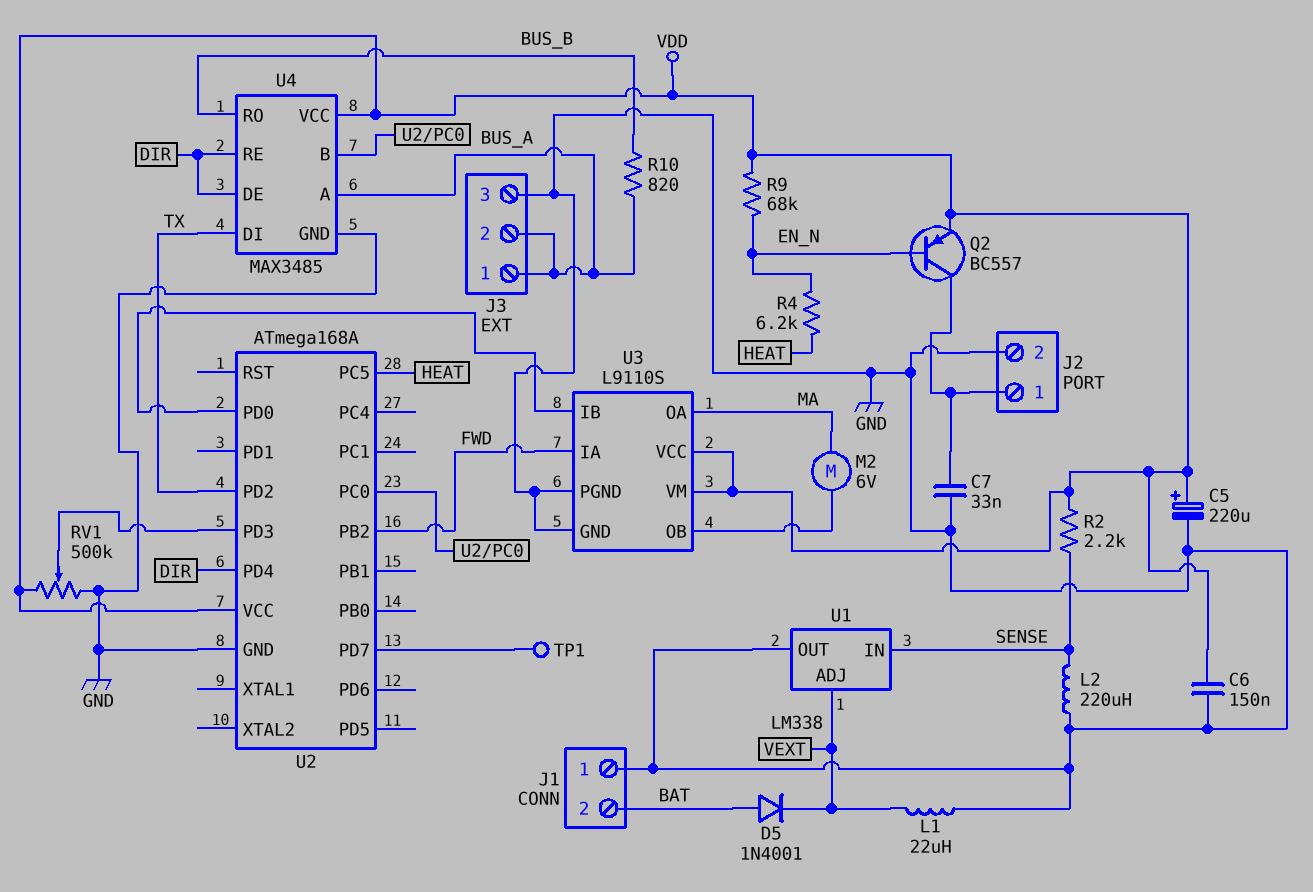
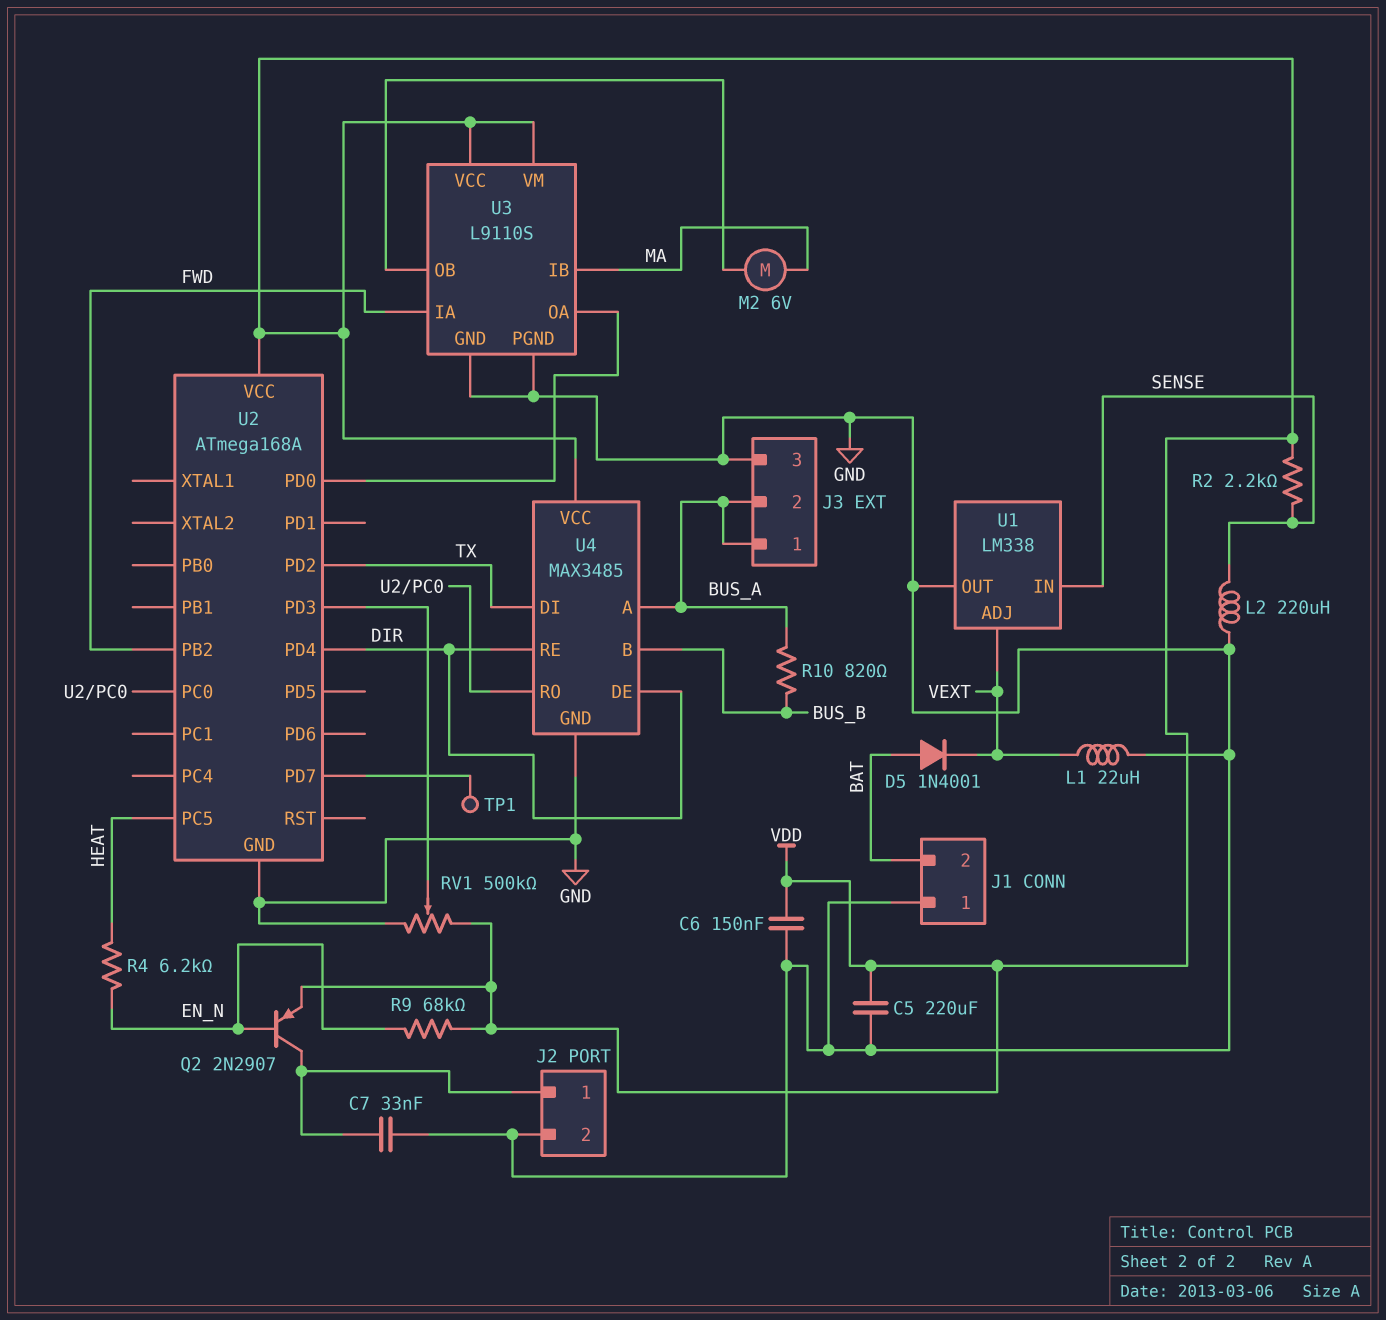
C5: 220uF (plus VDD, minus GND) -> 220uF (GND, VDD)
Q2: PNP BC557 (B EN_N, C J2/1, E VDD) -> PNP 2N2907 (B EN_N, C J2/1, E VDD)
U3 pin IB: U2/PD0 -> MA
U3 pin OA: MA -> U2/PD0
U4 pin B: U2/PC0 -> BUS_B
U4 pin RO: BUS_B -> U2/PC0

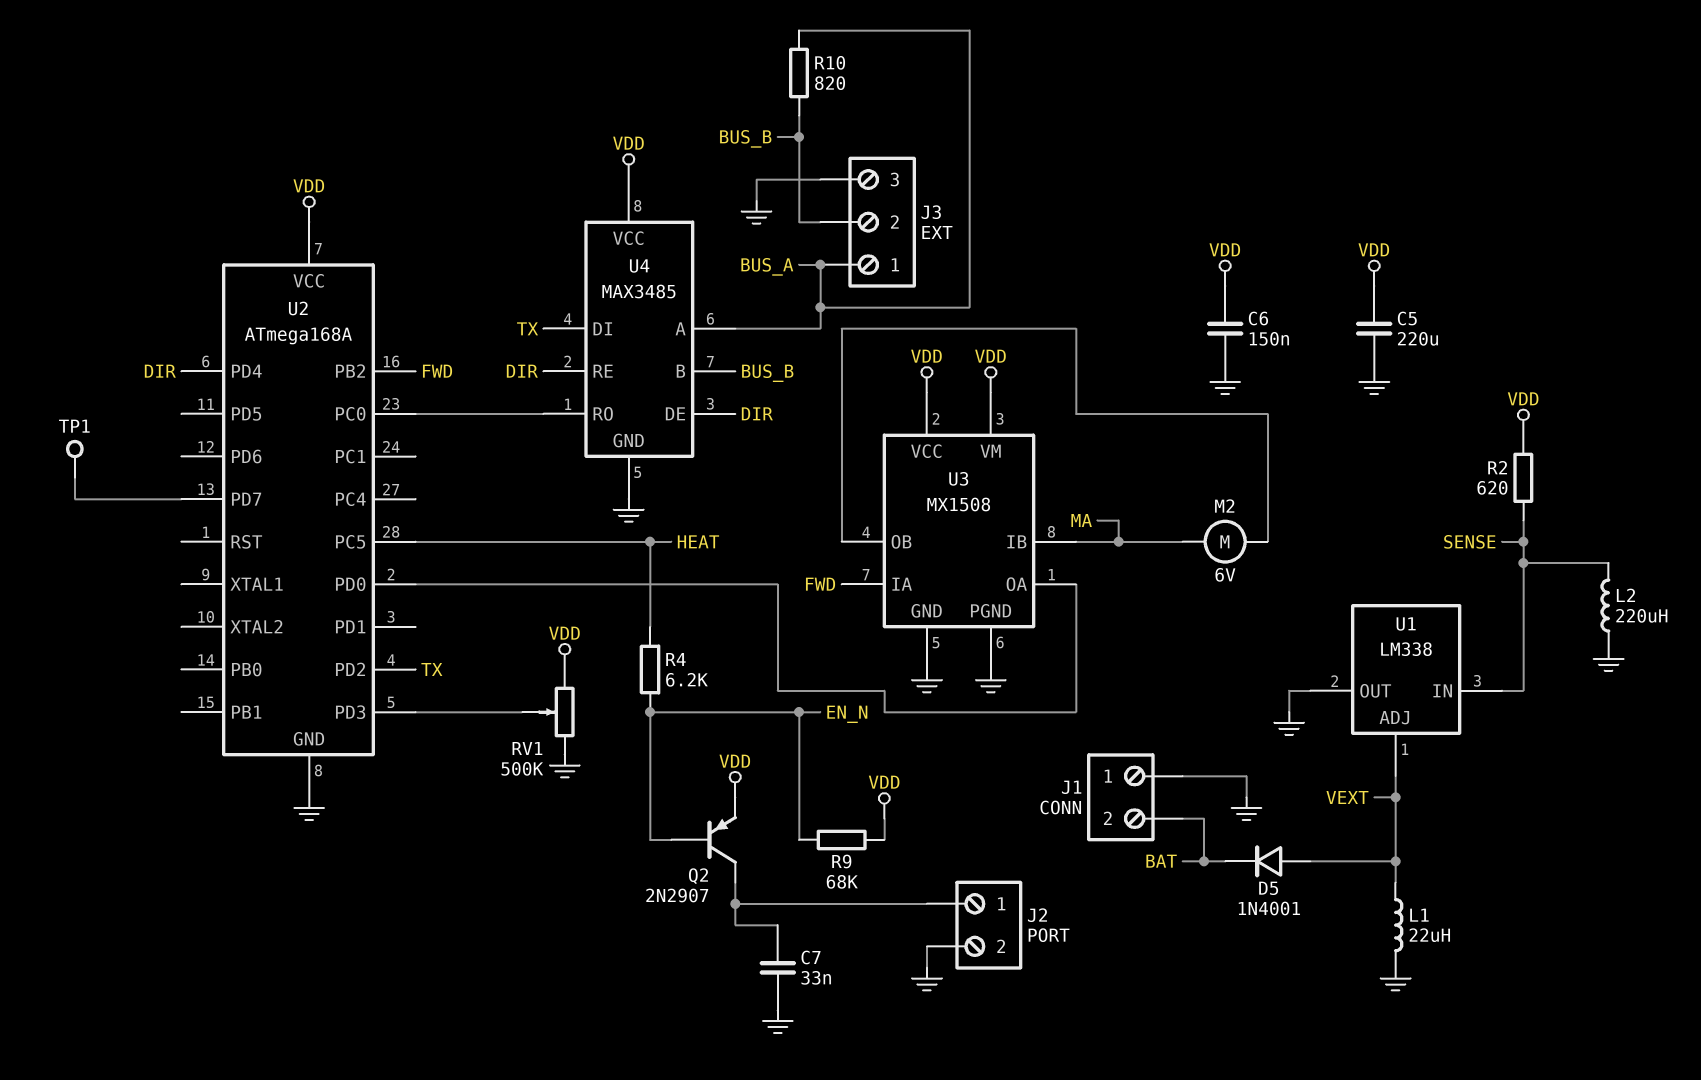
D5: diode 1N4001 (A BAT, K VEXT) -> diode 1N4001 (A VEXT, K BAT)
J3 pin 2: BUS_A -> BUS_B
R2: 2.2k (SENSE, VDD) -> 620 (SENSE, VDD)
U3: L9110S -> MX1508

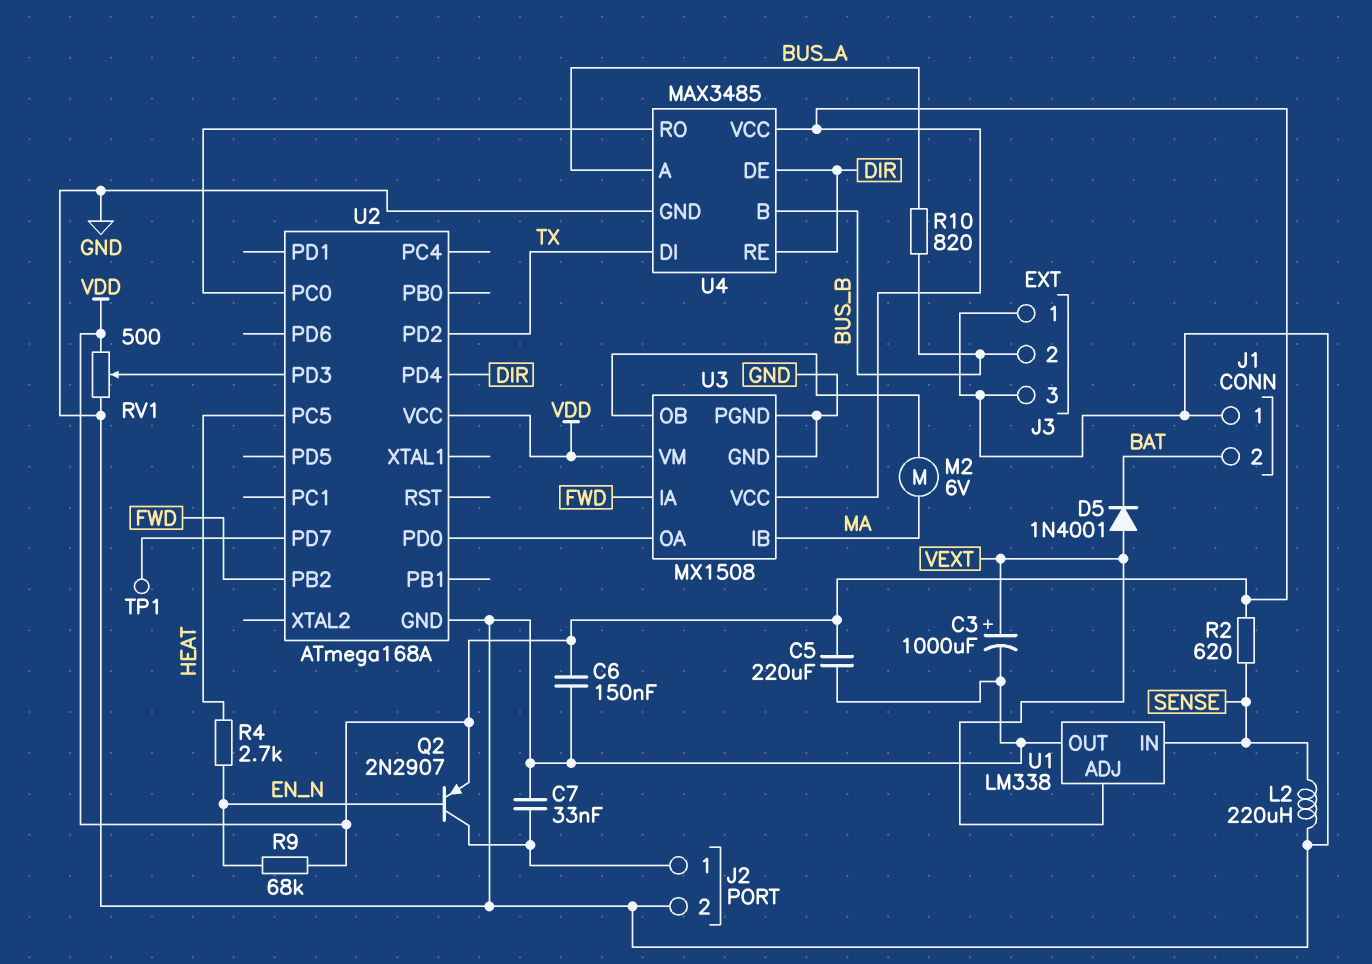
C3: none -> 1000uF (plus VEXT, minus GND)
J3 pin 1: BUS_A -> GND
L1: 22uH (GND, VEXT) -> none
R4: 6.2k (EN_N, HEAT) -> 2.7k (EN_N, HEAT)
RV1: 500k (GND, VDD, wiper U2/PD3) -> 500 (GND, VDD, wiper U2/PD3)

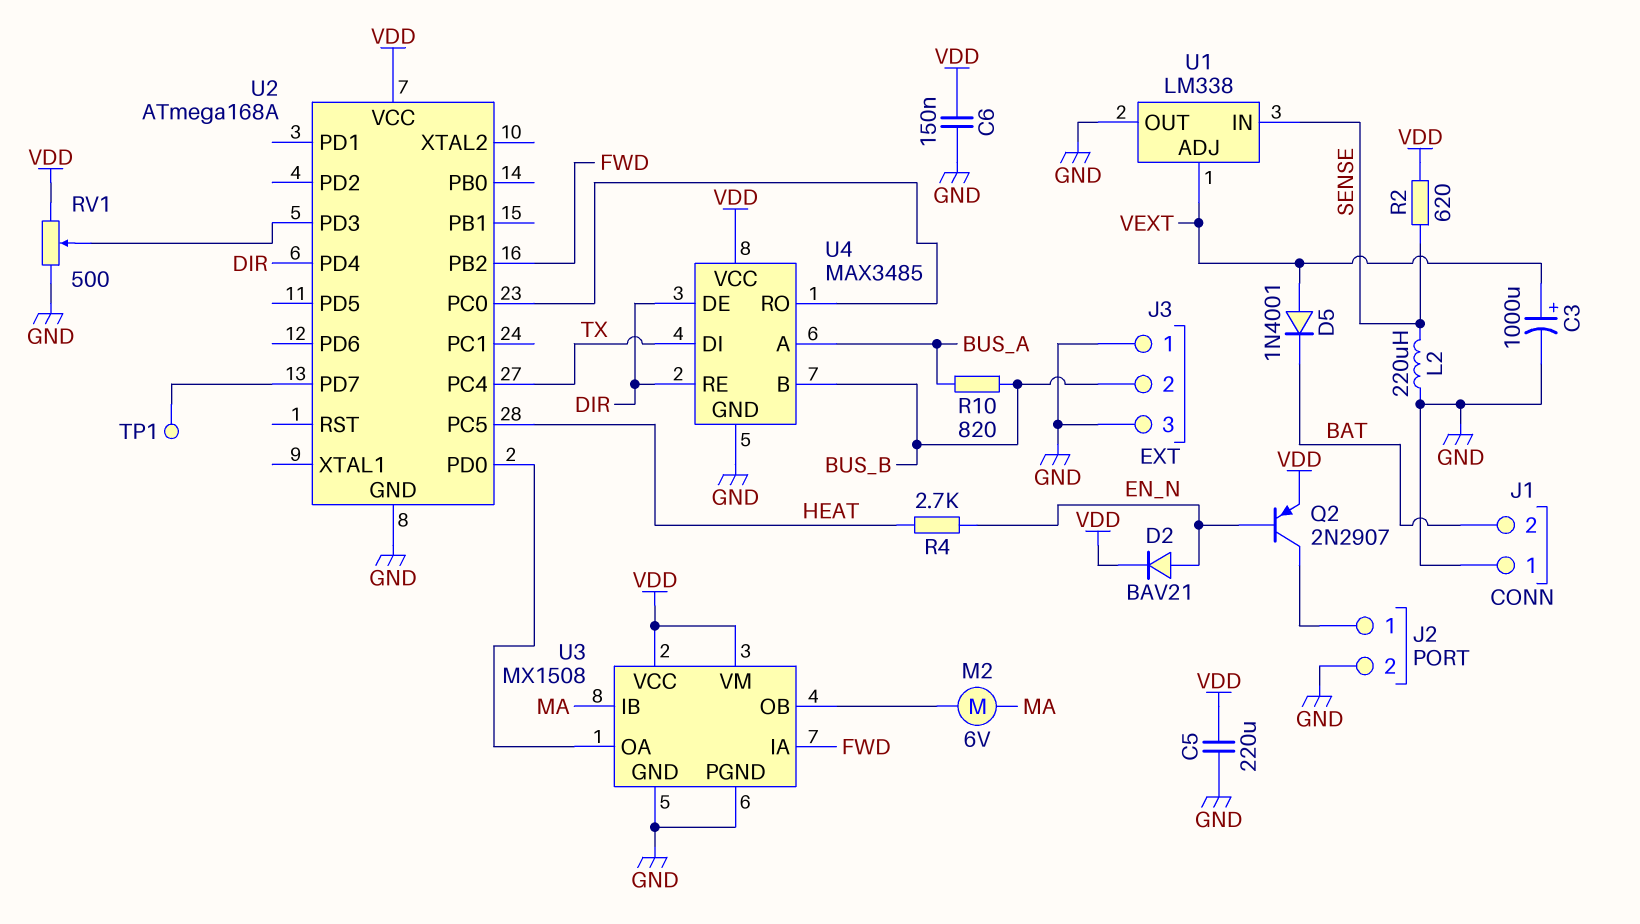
C7: 33nF (GND, J2/1) -> none
D2: none -> diode BAV21 (A EN_N, K VDD)
R9: 68k (EN_N, VDD) -> none
U2 pin PC4: none -> TX
U2 pin PD2: TX -> none

